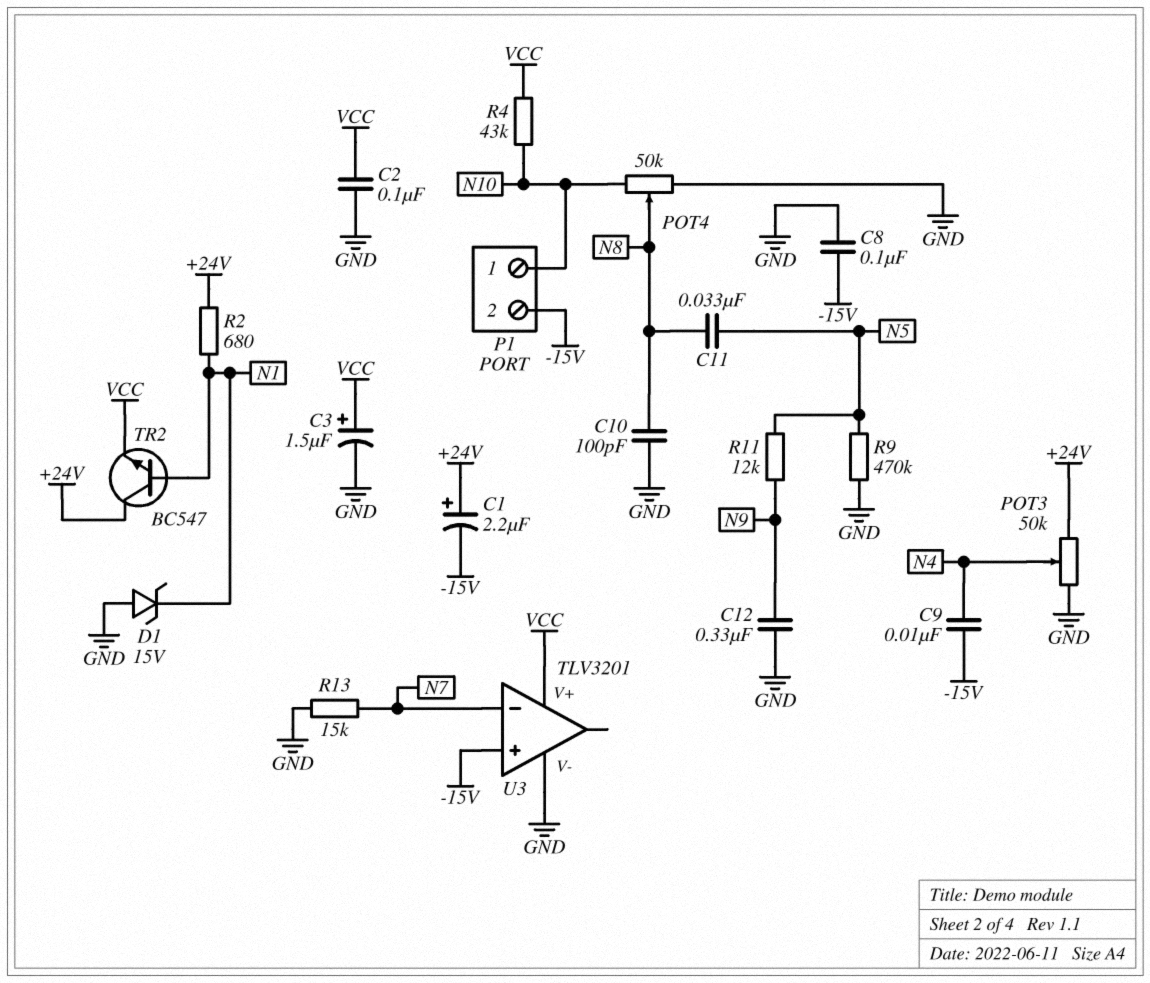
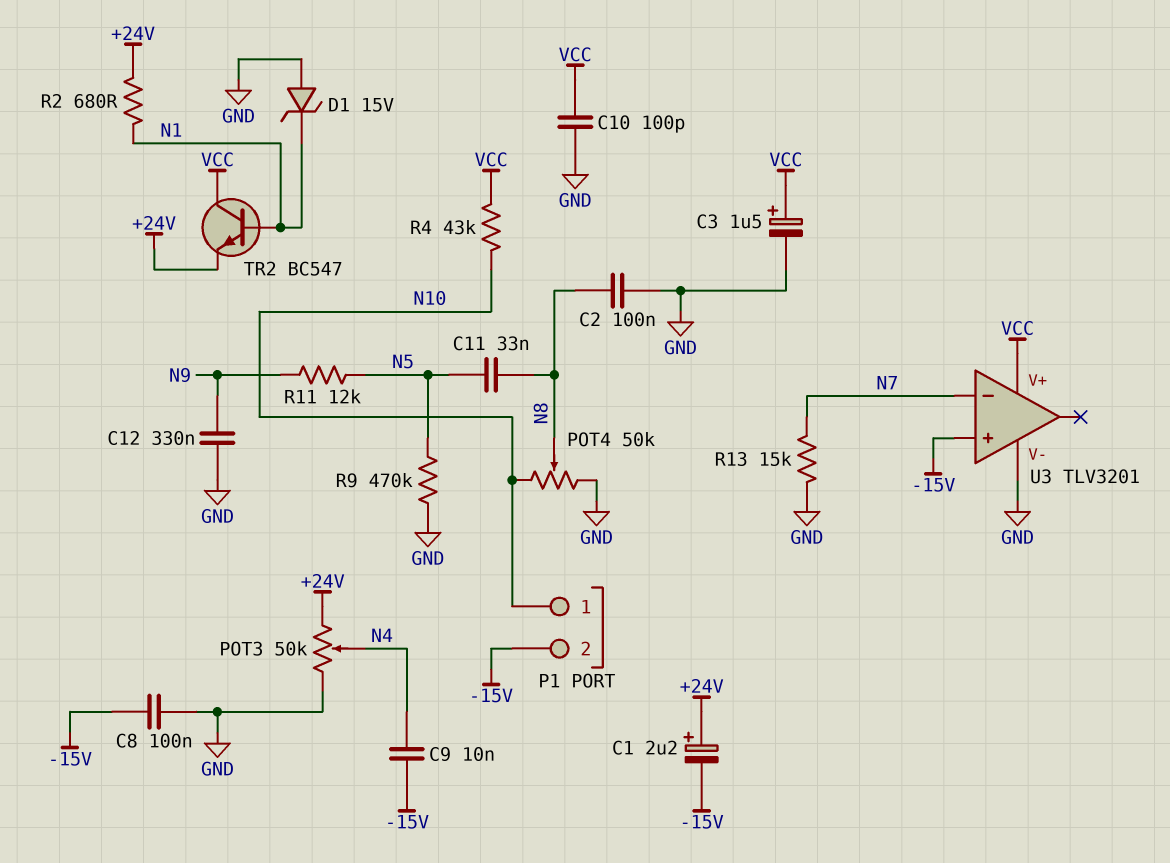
C2: 100nF (GND, VCC) -> 100nF (GND, N8)
C10: 100pF (GND, N8) -> 100pF (GND, VCC)
TR2: NPN BC547 (B N1, C +24V, E VCC) -> NPN BC547 (B N1, C VCC, E +24V)

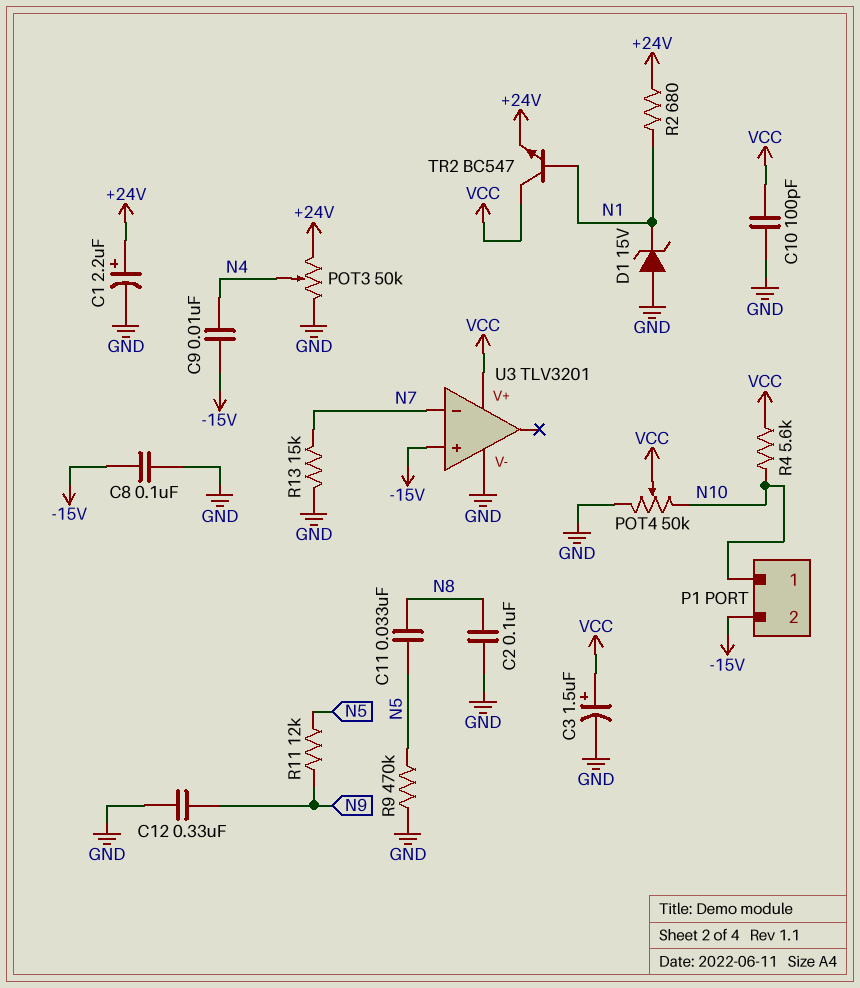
C1: 2.2uF (plus +24V, minus -15V) -> 2.2uF (plus +24V, minus GND)
POT4: 50k (GND, N10, wiper N8) -> 50k (GND, N10, wiper VCC)
R4: 43k (N10, VCC) -> 5.6k (N10, VCC)

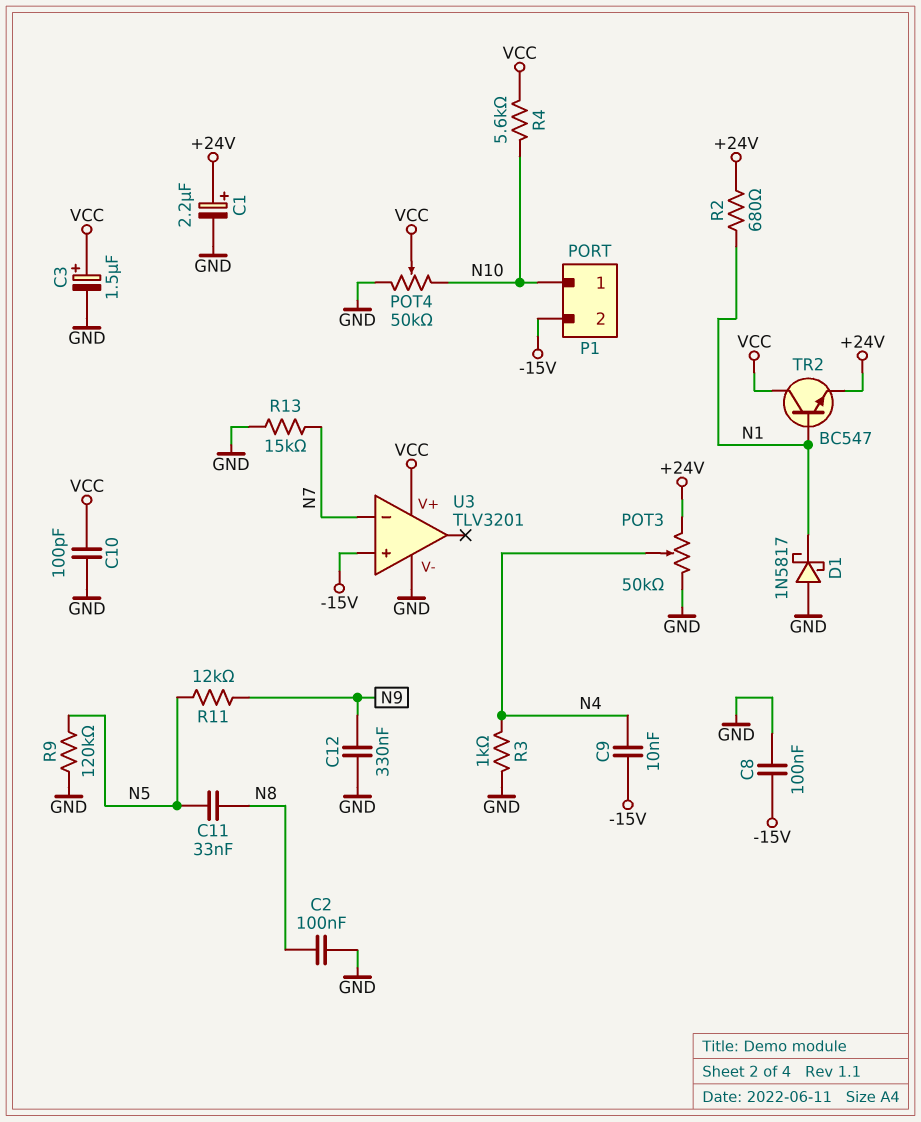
D1: zener 15V (A GND, K N1) -> schottky 1N5817 (A GND, K N1)
R3: none -> 1k (GND, N4)
R9: 470k (GND, N5) -> 120k (GND, N5)

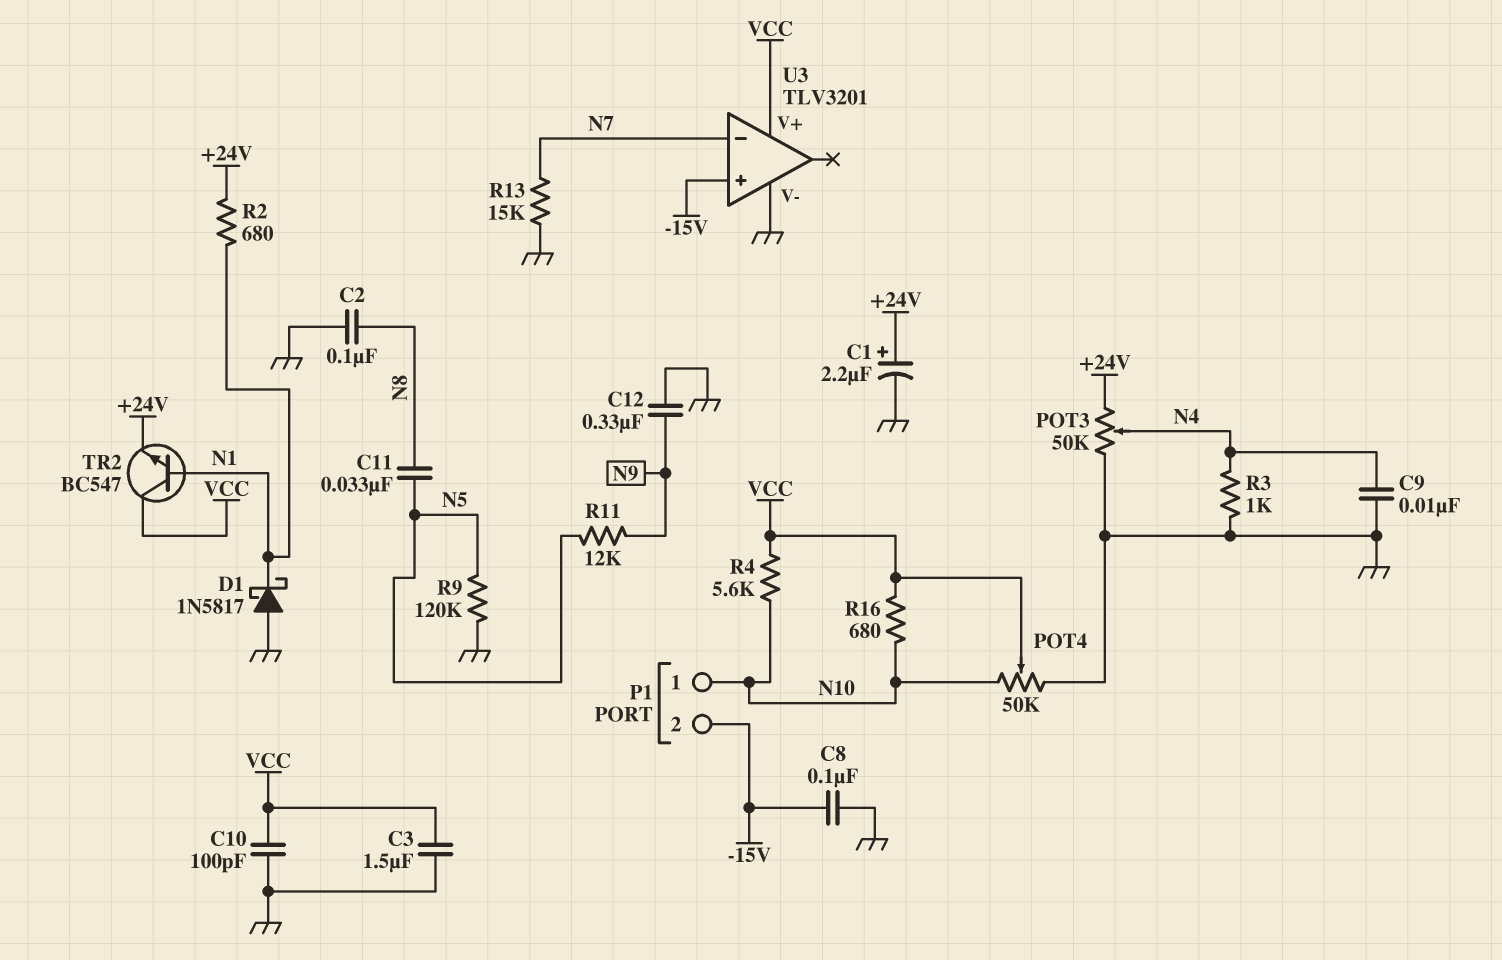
C3: 1.5uF (plus VCC, minus GND) -> 1.5uF (GND, VCC)
C9: 10nF (-15V, N4) -> 10nF (GND, N4)
R16: none -> 680 (N10, VCC)

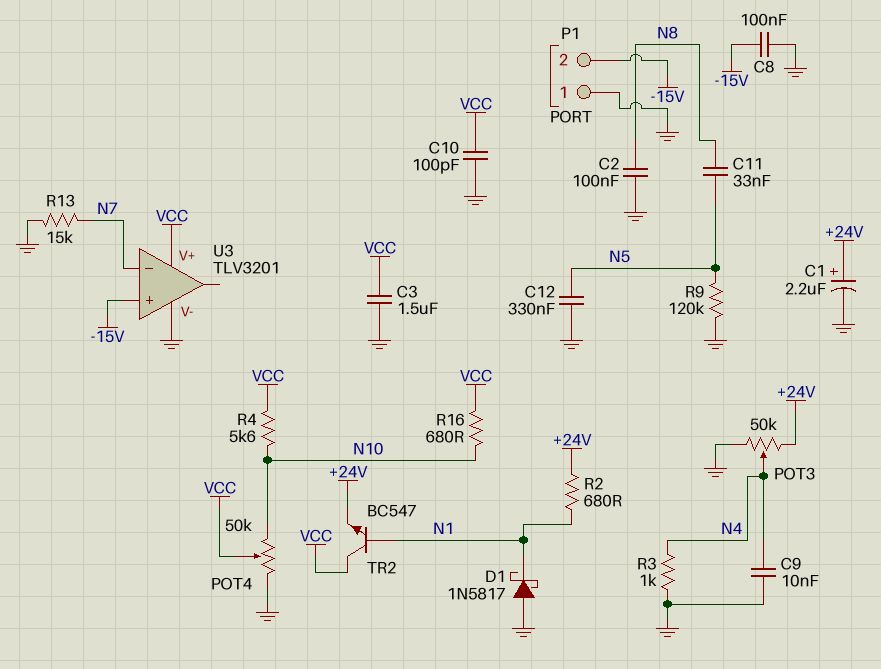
C12: 330nF (GND, N9) -> 330nF (GND, N5)
P1 pin 1: N10 -> GND
R11: 12k (N5, N9) -> none

